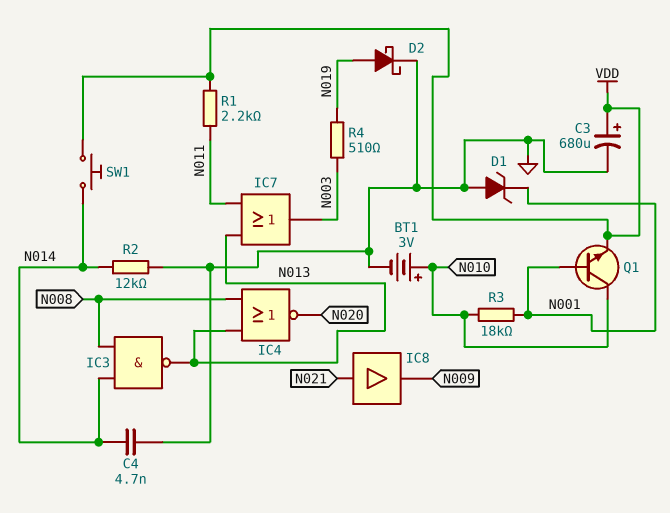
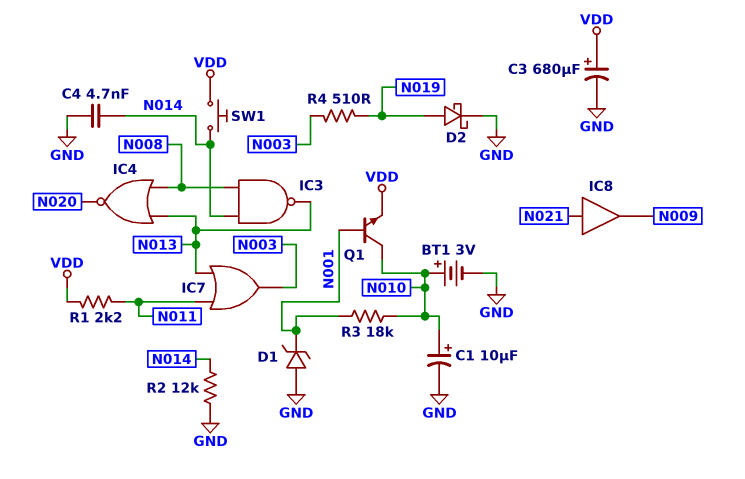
C1: none -> 10uF (plus N010, minus GND)

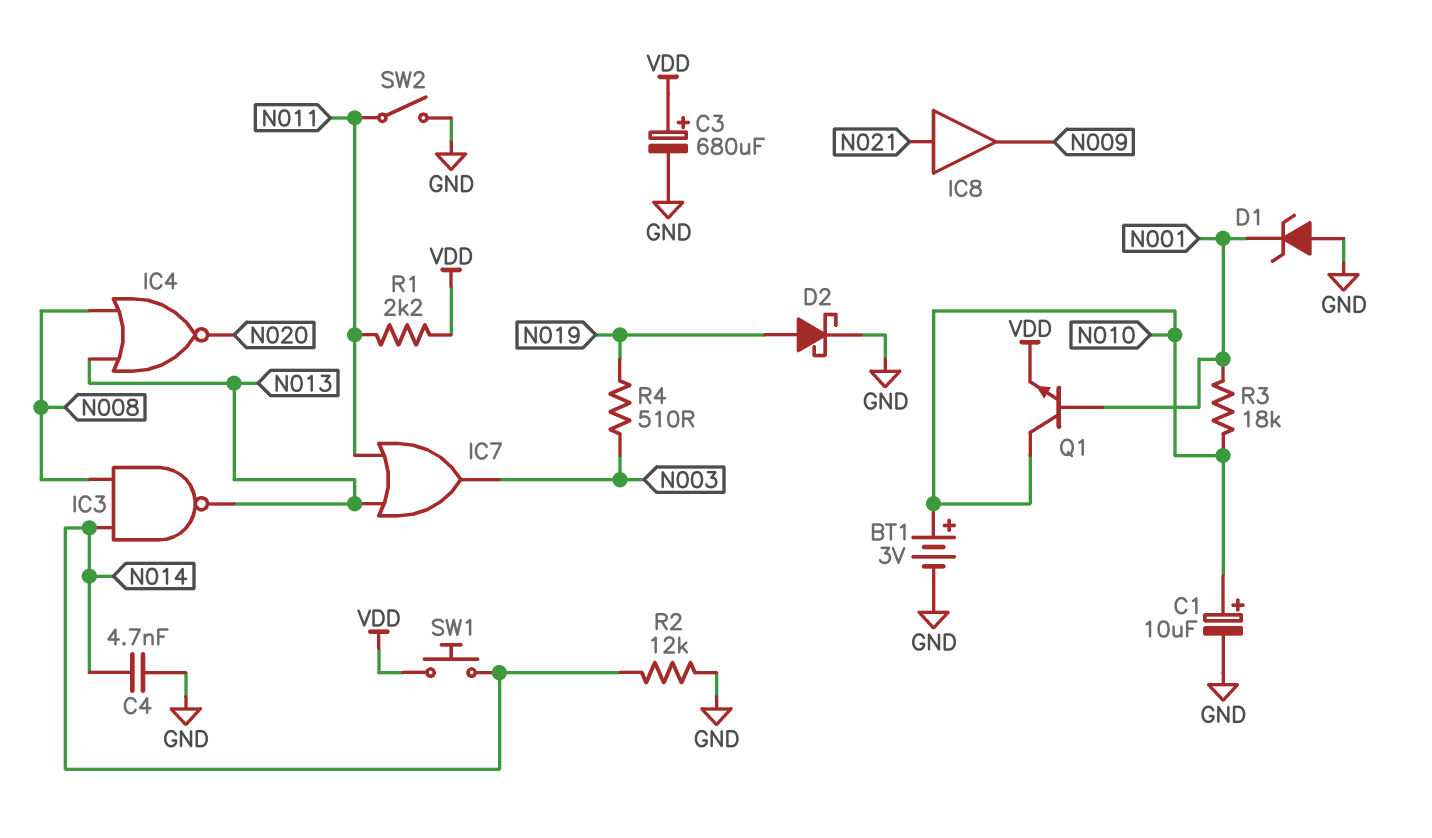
SW2: none -> switch (GND, N011)

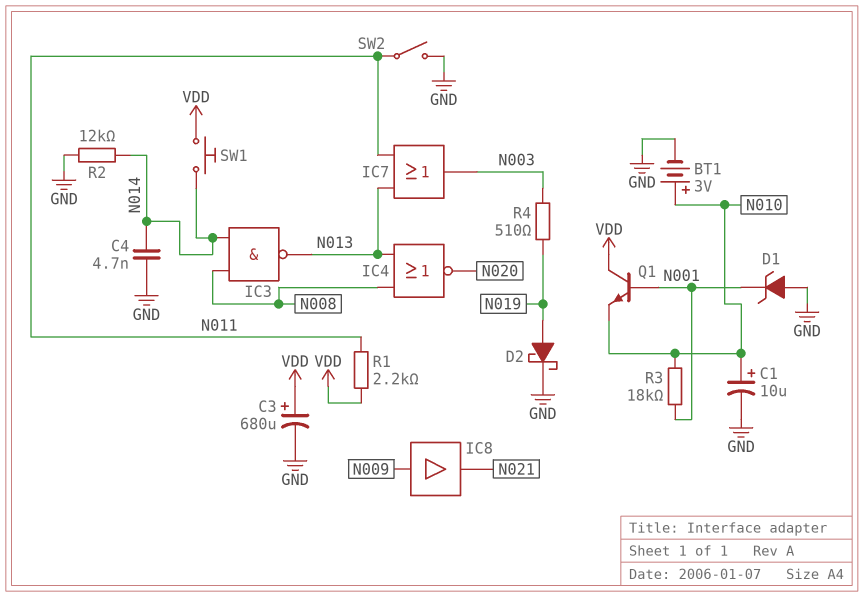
IC8: buffer (in N021, out N009) -> buffer (in N009, out N021)
Q1: NPN (B N001, C N010, E VDD) -> NPN (B N001, C VDD, E N010)

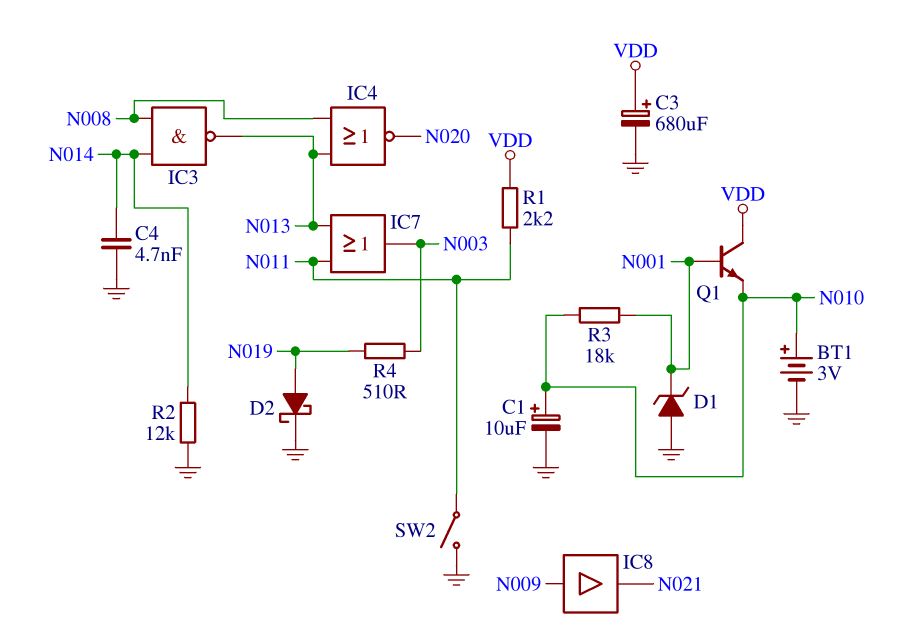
SW1: button (N014, VDD) -> none

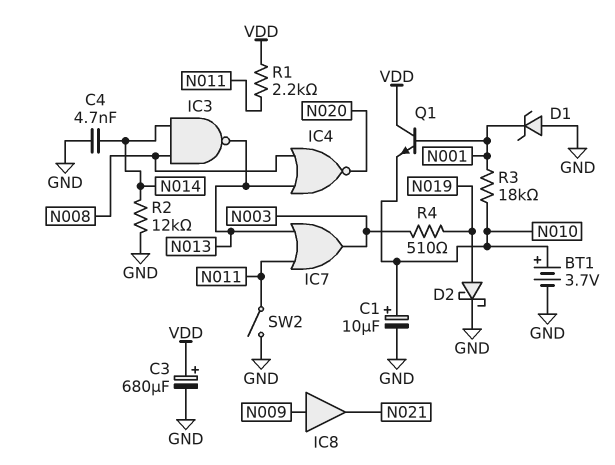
BT1: 3V (plus N010, minus GND) -> 3.7V (plus N010, minus GND)

